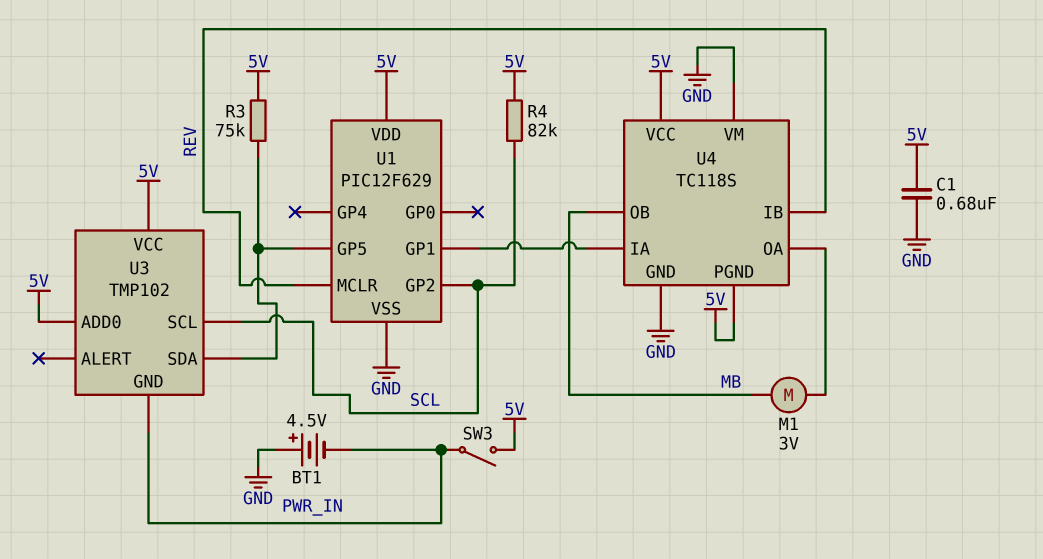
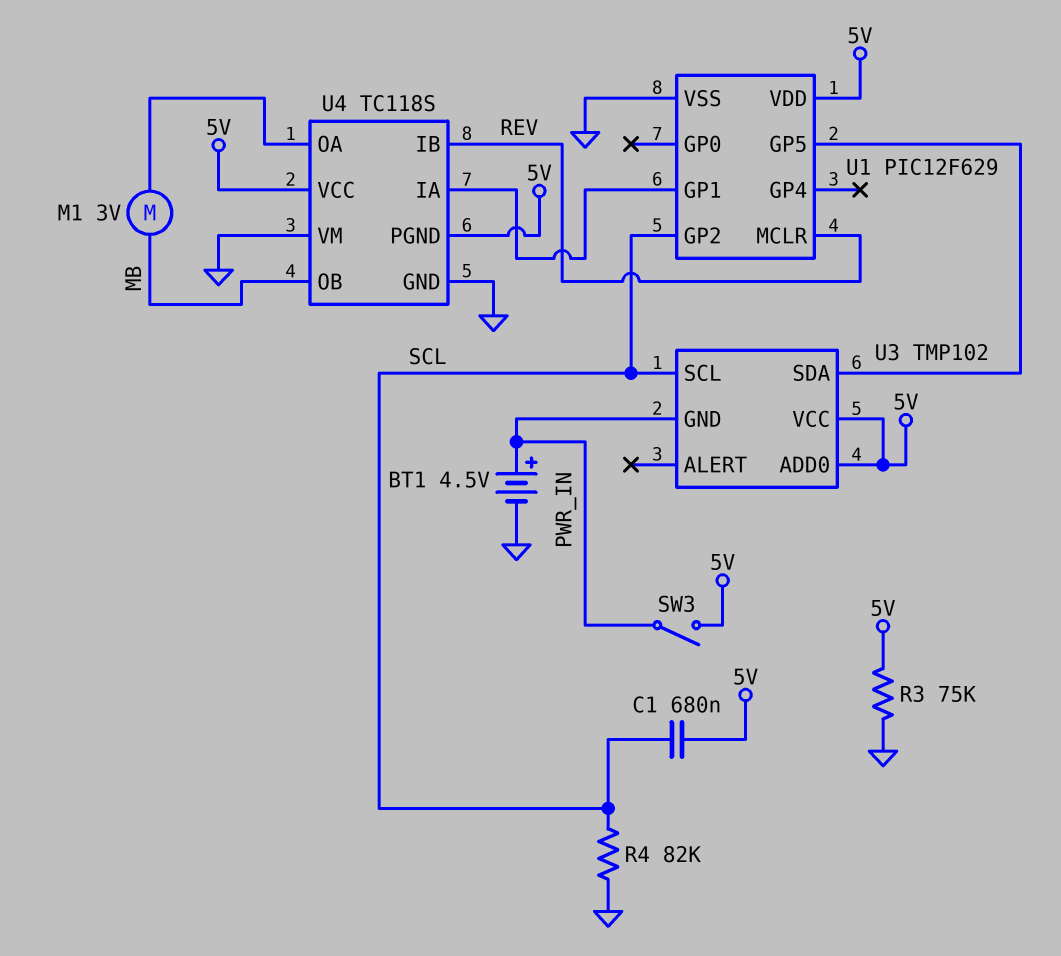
BT1: 4.5V (plus GND, minus PWR_IN) -> 4.5V (plus PWR_IN, minus GND)
C1: 680nF (5V, GND) -> 680nF (5V, SCL)
R3: 75k (5V, U1/GP5) -> 75k (5V, GND)
R4: 82k (5V, SCL) -> 82k (GND, SCL)

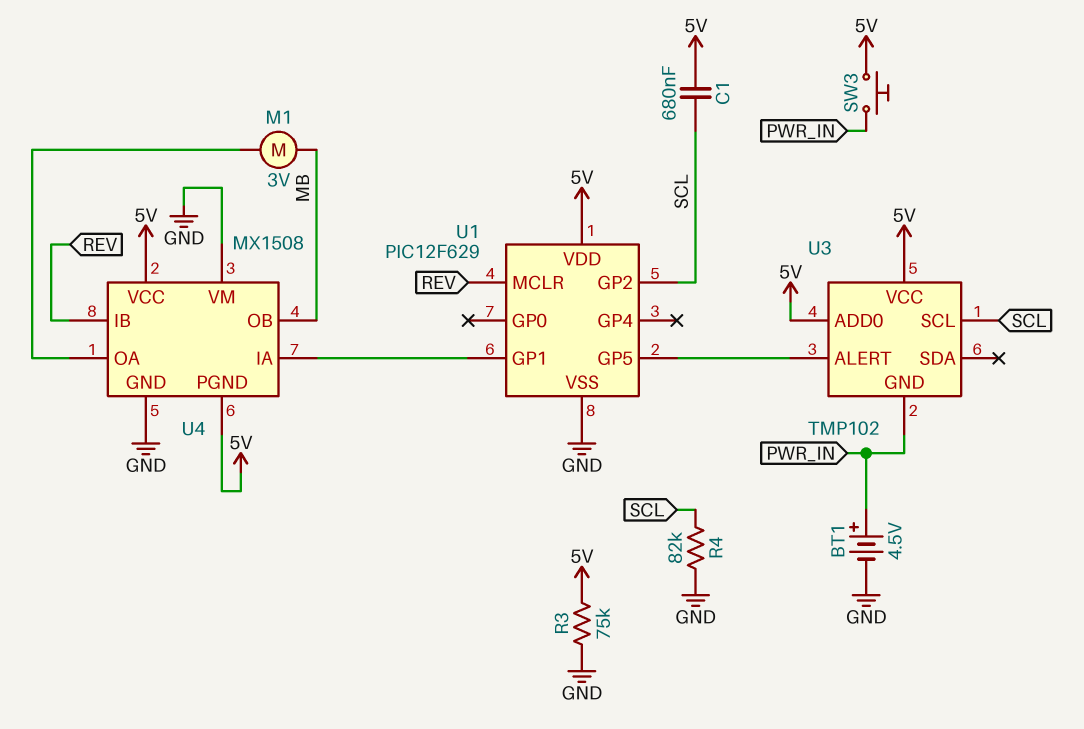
SW3: switch (5V, PWR_IN) -> button (5V, PWR_IN)
U3 pin ALERT: none -> U1/GP5
U3 pin SDA: U1/GP5 -> none
U4: TC118S -> MX1508

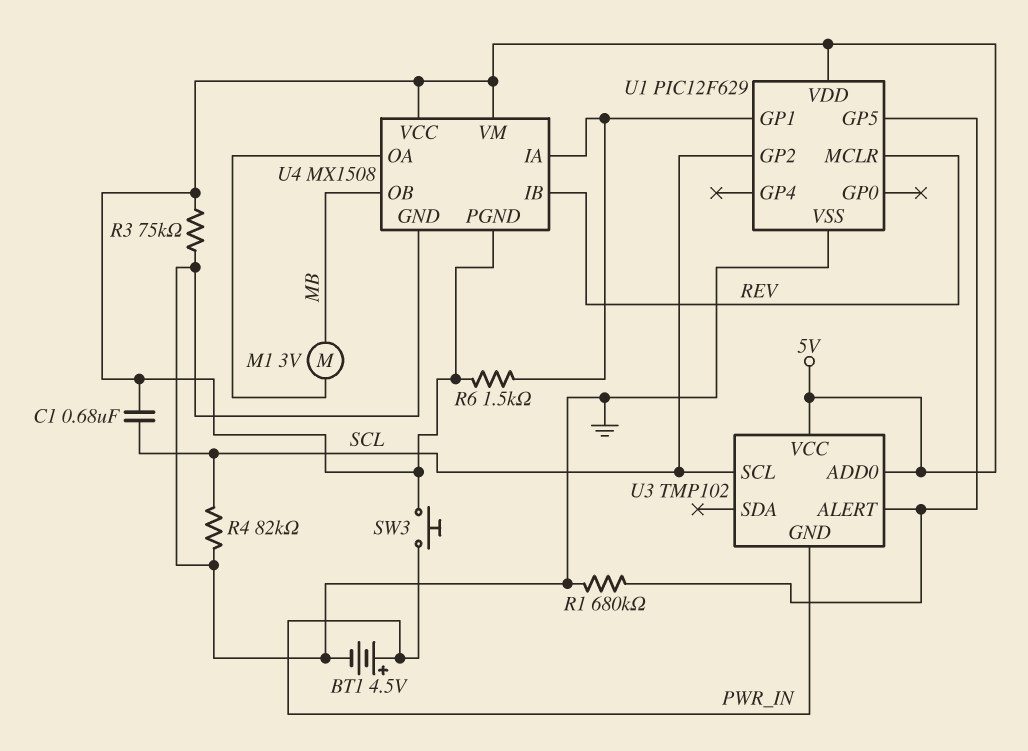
R1: none -> 680k (GND, U1/GP5)
R6: none -> 1.5k (5V, U1/GP1)
U4 pin VM: GND -> 5V

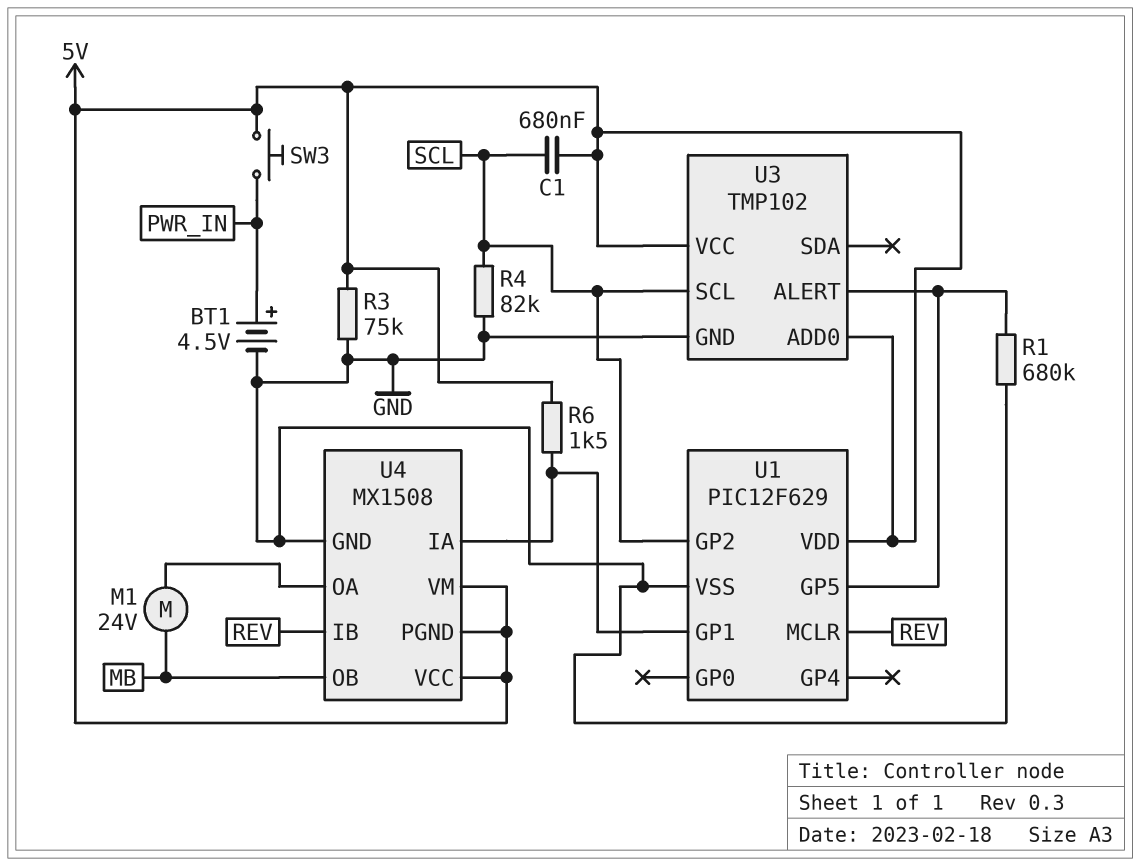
M1: motor 3V (MB, U4/OA) -> motor 24V (MB, U4/OA)
U3 pin GND: PWR_IN -> GND

